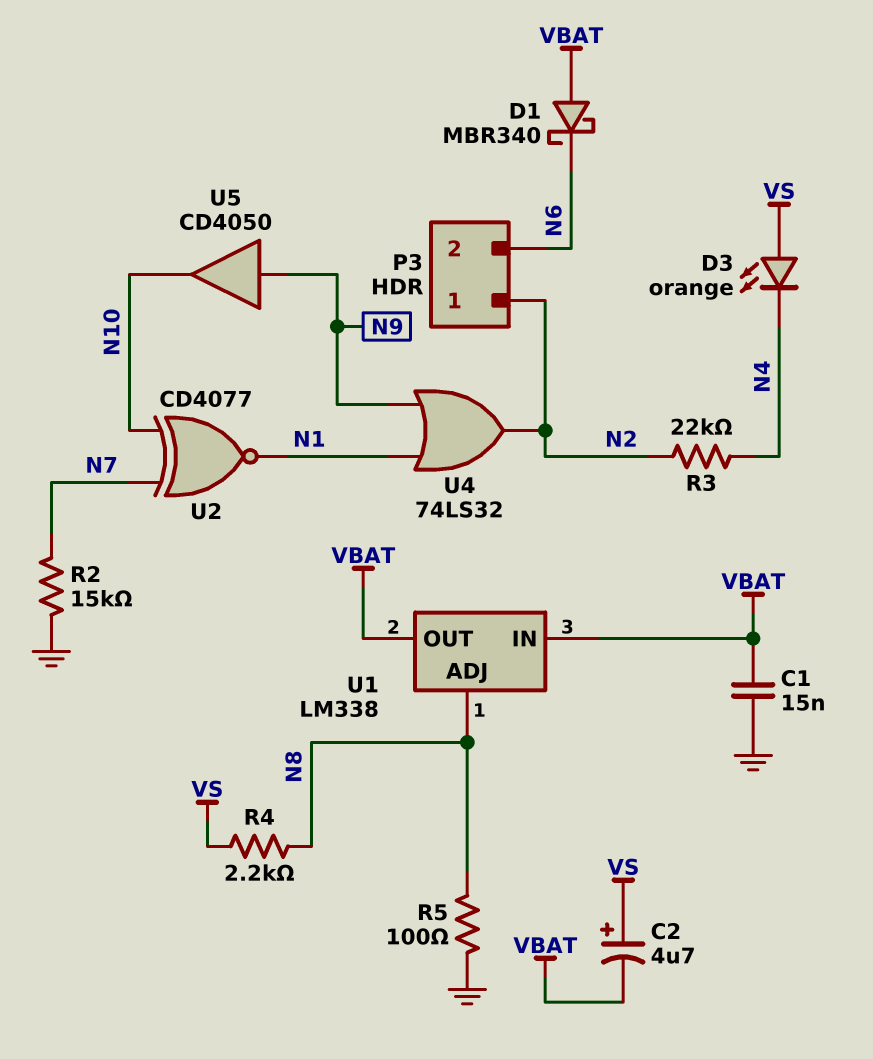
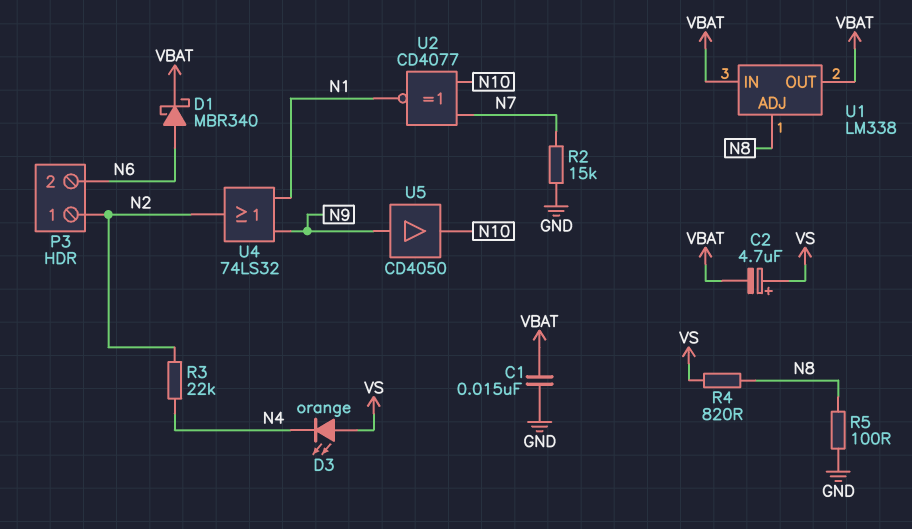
D1: schottky MBR340 (A VBAT, K N6) -> schottky MBR340 (A N6, K VBAT)
R4: 2.2k (N8, VS) -> 820 (N8, VS)

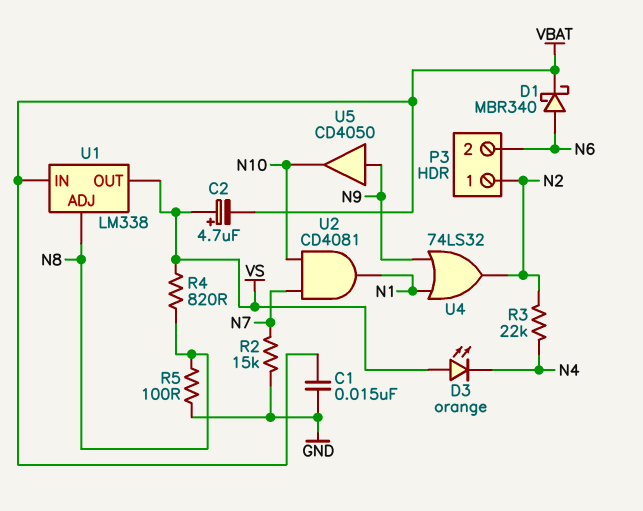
U1 pin OUT: VBAT -> VS
U2: XNOR CD4077 (in N7, in N10, out N1) -> AND CD4081 (in N7, in N10, out N1)

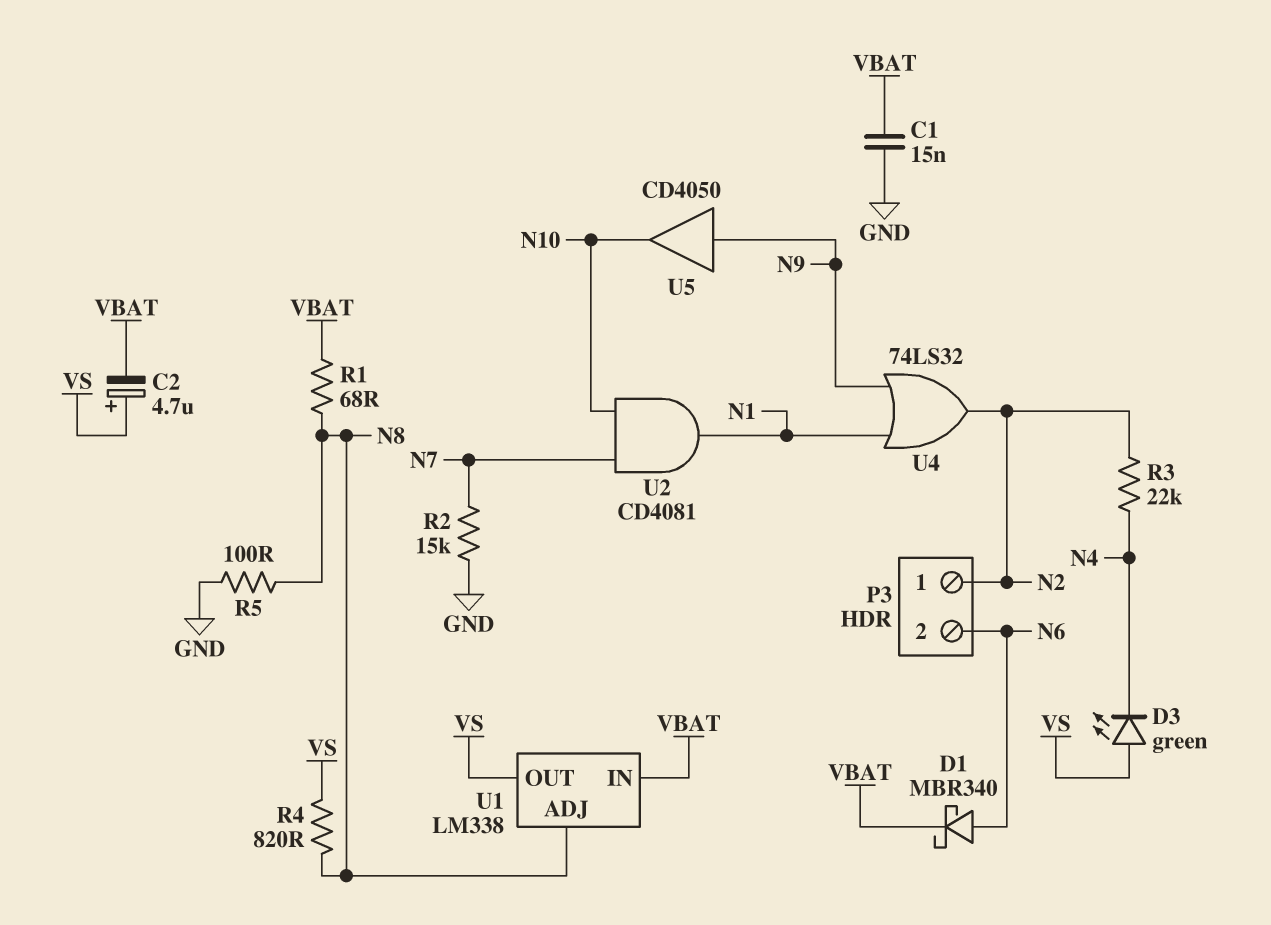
D3: LED orange (A VS, K N4) -> LED green (A VS, K N4)
R1: none -> 68 (N8, VBAT)

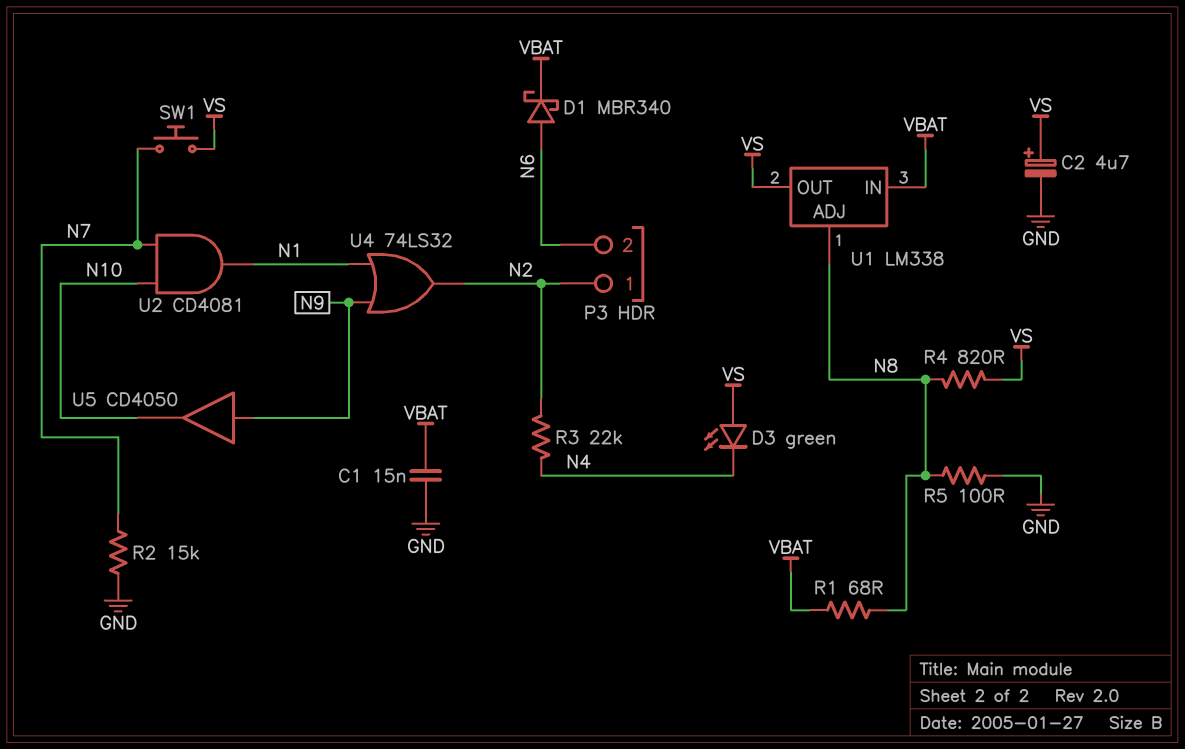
C2: 4.7uF (plus VS, minus VBAT) -> 4.7uF (plus VS, minus GND)
SW1: none -> button (N7, VS)

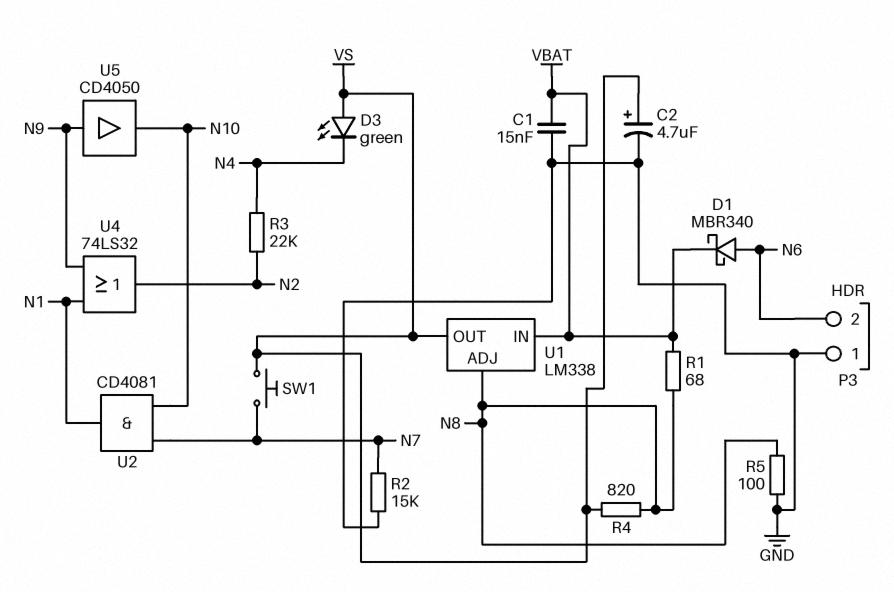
P3 pin 1: N2 -> GND

